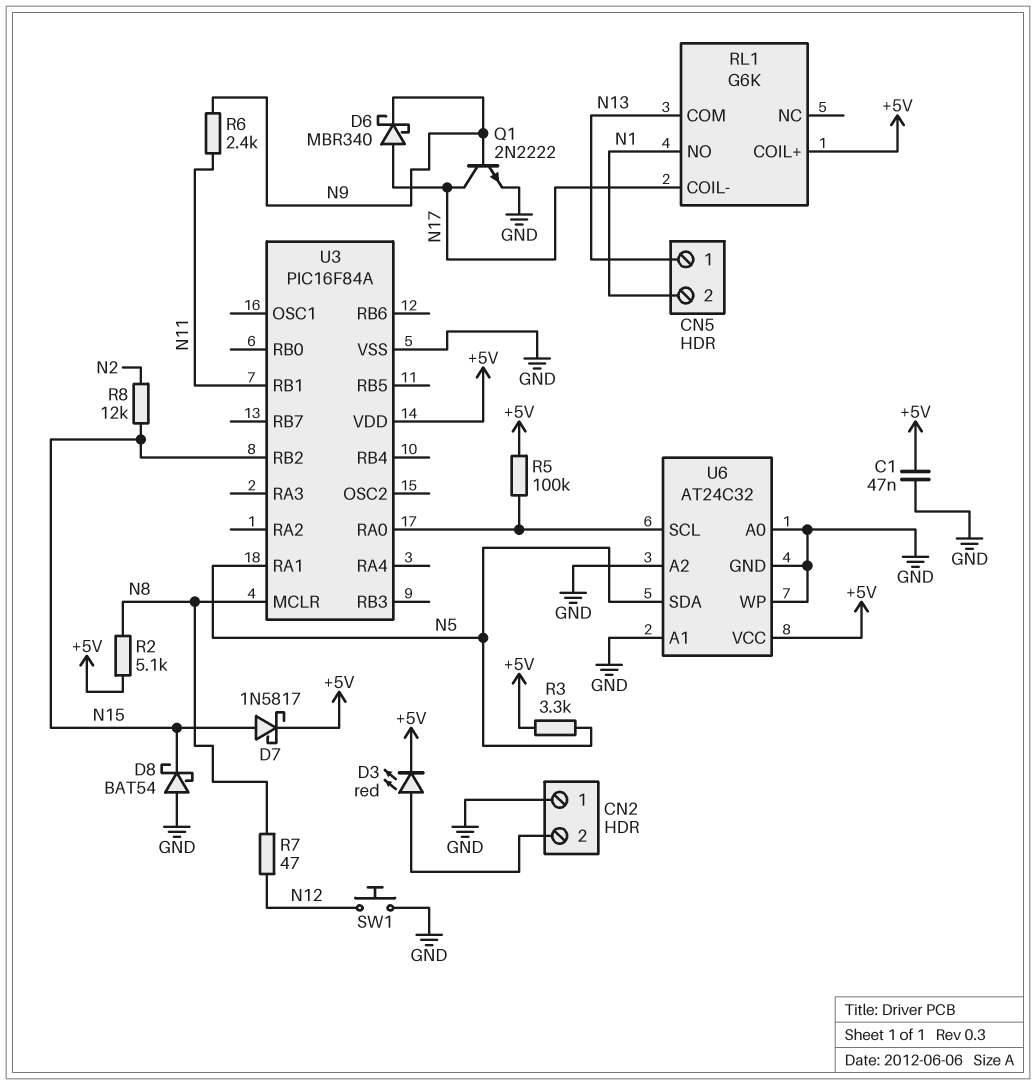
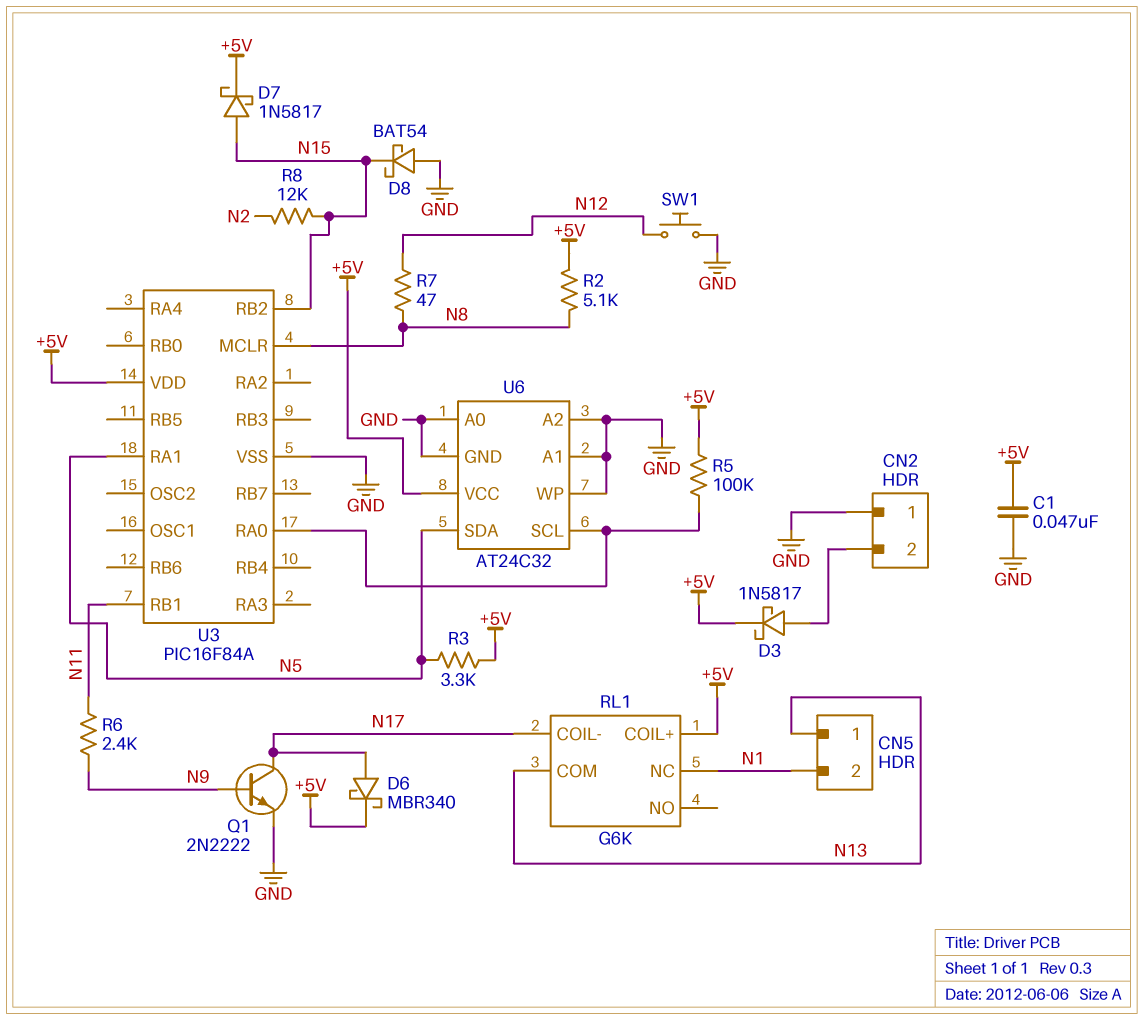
D3: LED red (A CN2/2, K +5V) -> schottky 1N5817 (A CN2/2, K +5V)
D6: schottky MBR340 (A N17, K N9) -> schottky MBR340 (A N17, K +5V)
RL1 pin NC: none -> N1
RL1 pin NO: N1 -> none

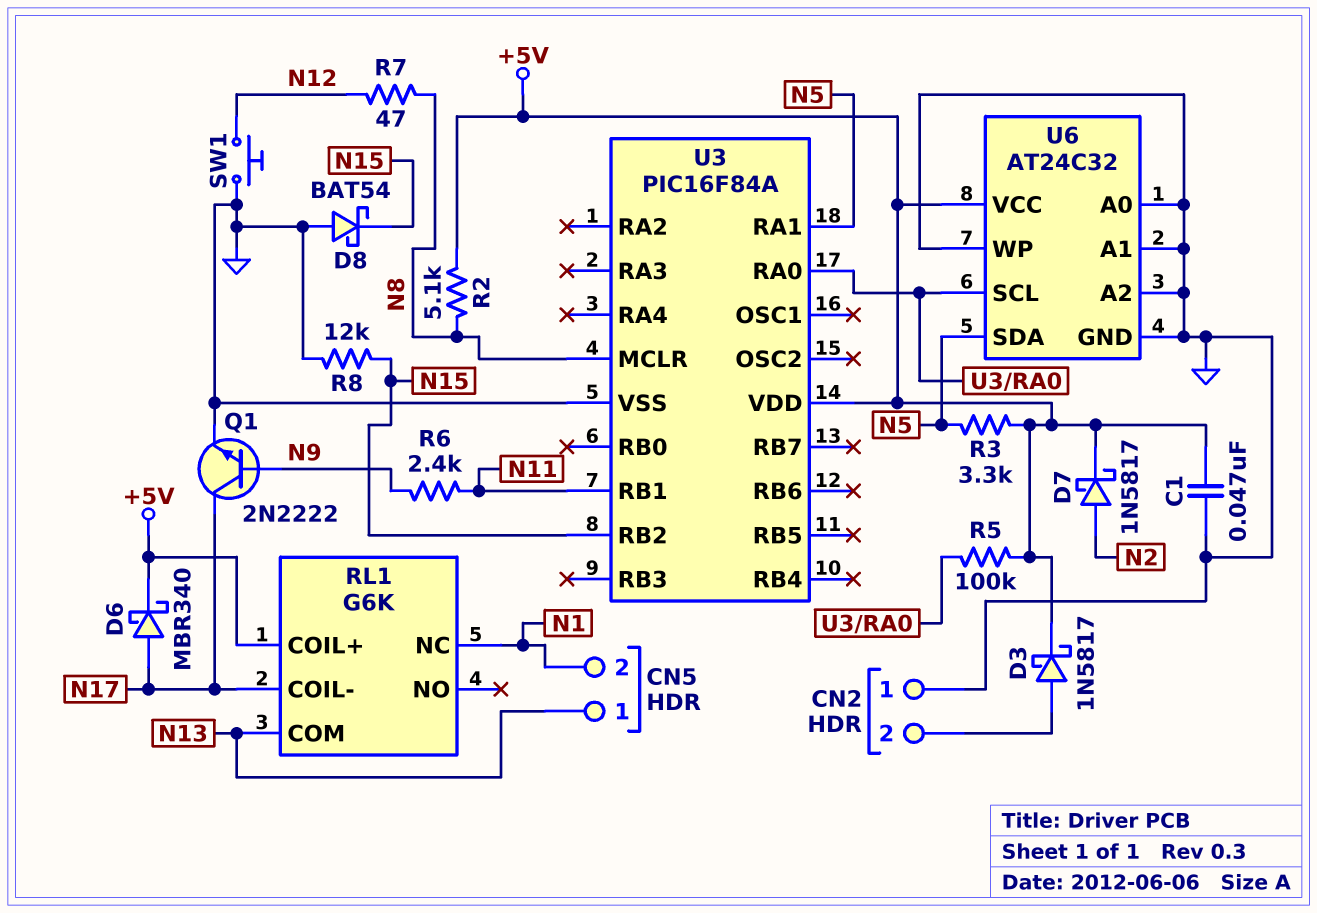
D7: schottky 1N5817 (A N15, K +5V) -> schottky 1N5817 (A N2, K +5V)
R8: 12k (N2, N15) -> 12k (GND, N15)

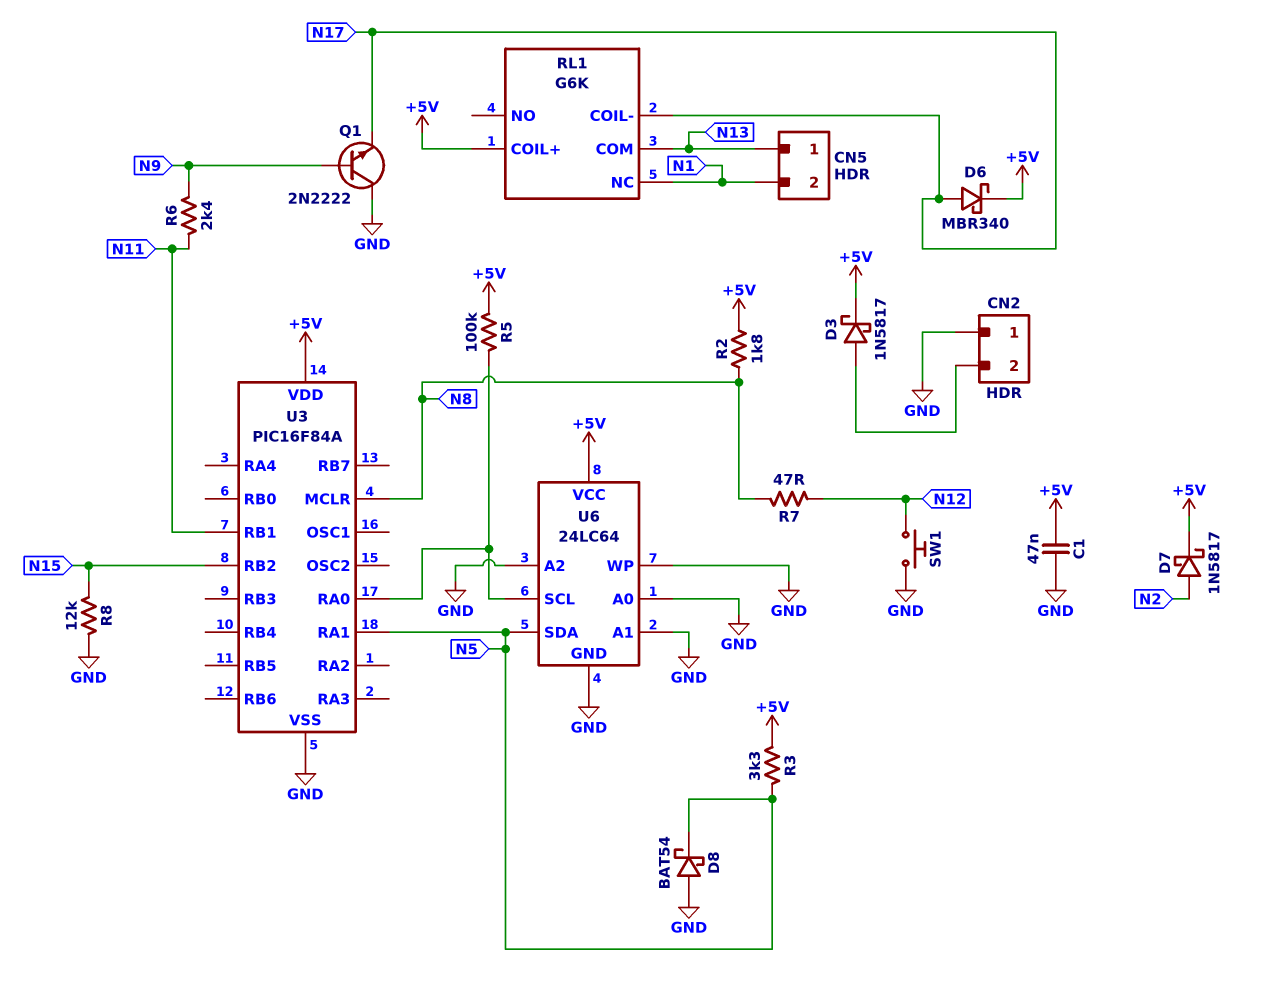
D8: schottky BAT54 (A GND, K N15) -> schottky BAT54 (A GND, K N5)
Q1: NPN 2N2222 (B N9, C N17, E GND) -> NPN 2N2222 (B N9, C GND, E N17)
R2: 5.1k (+5V, N8) -> 1.8k (+5V, N8)
U6: AT24C32 -> 24LC64

